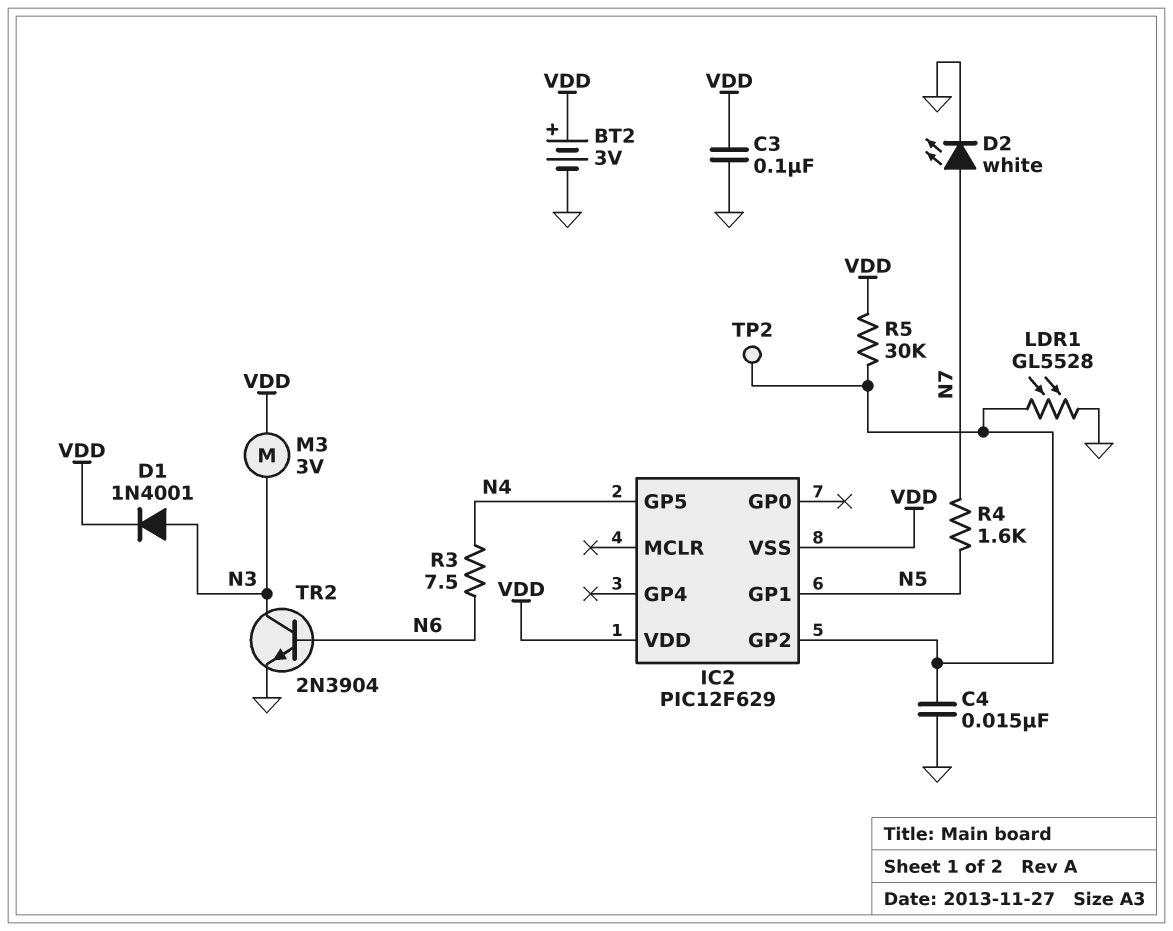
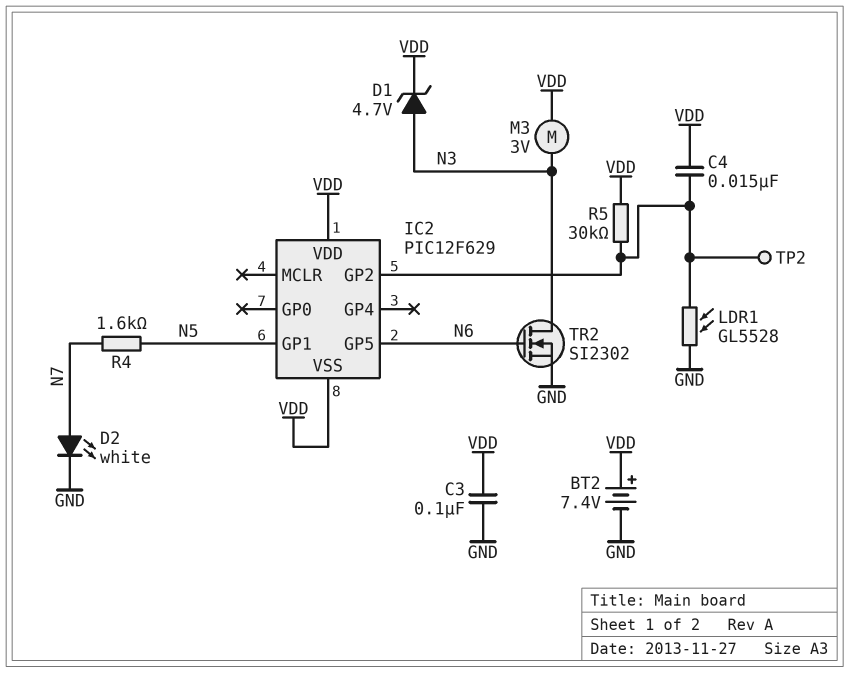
BT2: 3V (plus VDD, minus GND) -> 7.4V (plus VDD, minus GND)
C4: 15nF (GND, IC2/GP2) -> 15nF (IC2/GP2, VDD)
D1: diode 1N4001 (A N3, K VDD) -> zener 4.7V (A N3, K VDD)
IC2 pin GP5: N4 -> N6
R3: 7.5 (N4, N6) -> none
TR2: NPN 2N3904 (B N6, C N3, E GND) -> NMOS SI2302 (G N6, D N3, S GND)

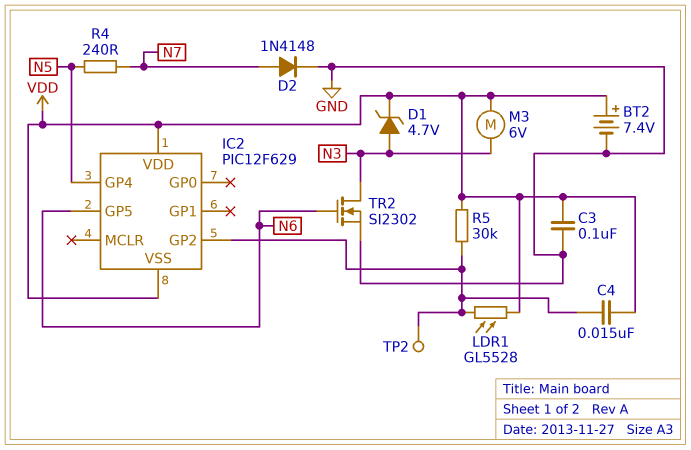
D2: LED white (A N7, K GND) -> diode 1N4148 (A N7, K GND)
IC2 pin GP1: N5 -> none
IC2 pin GP4: none -> N5
LDR1: GL5528 (GND, IC2/GP2) -> GL5528 (IC2/GP2, VDD)
M3: motor 3V (N3, VDD) -> motor 6V (N3, VDD)
R4: 1.6k (N5, N7) -> 240 (N5, N7)

